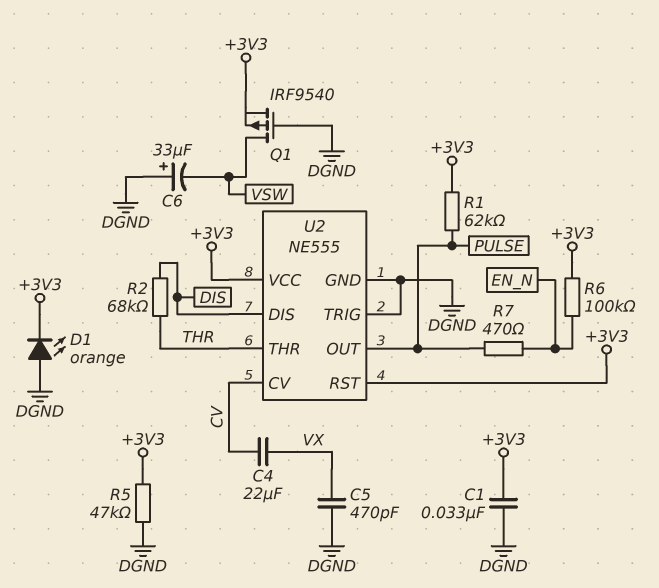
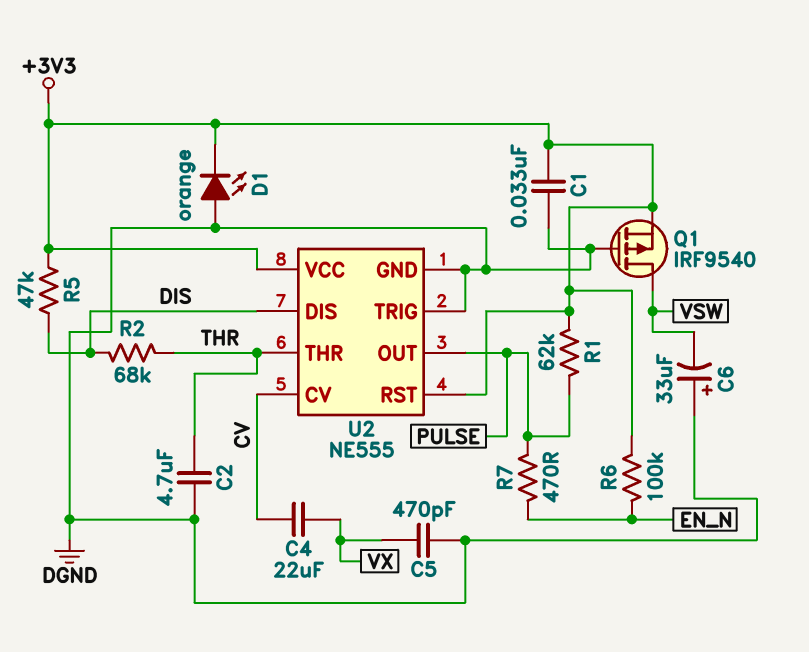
C2: none -> 4.7uF (DGND, THR)
R5: 47k (+3V3, DGND) -> 47k (+3V3, DIS)

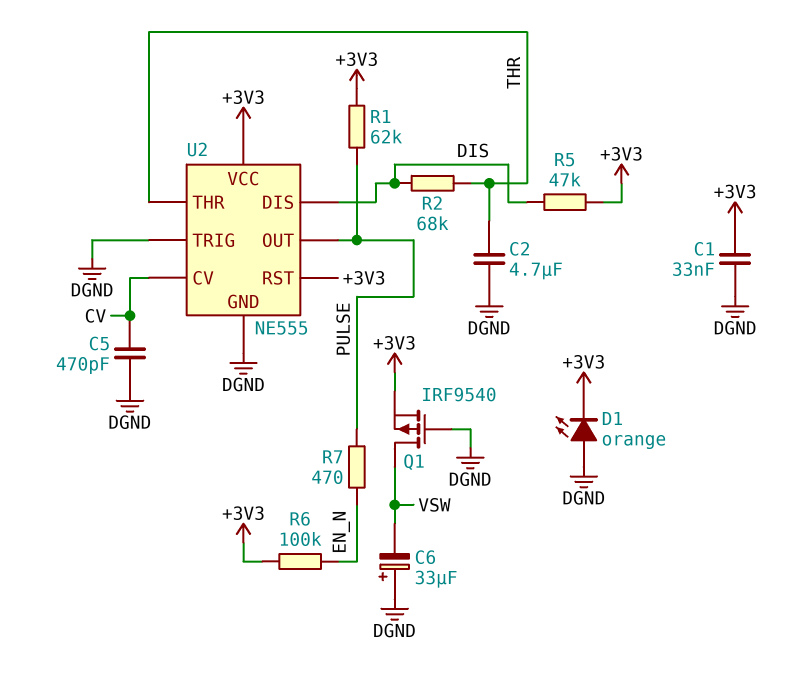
C4: 22uF (CV, VX) -> none
C5: 470pF (DGND, VX) -> 470pF (CV, DGND)

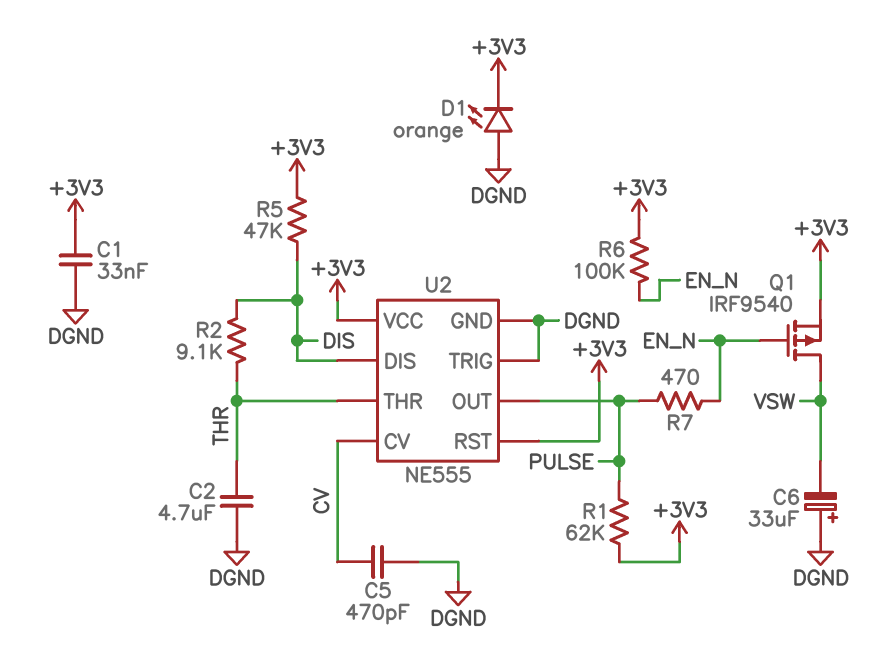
Q1: PMOS IRF9540 (G DGND, D VSW, S +3V3) -> PMOS IRF9540 (G EN_N, D VSW, S +3V3)
R2: 68k (DIS, THR) -> 9.1k (DIS, THR)

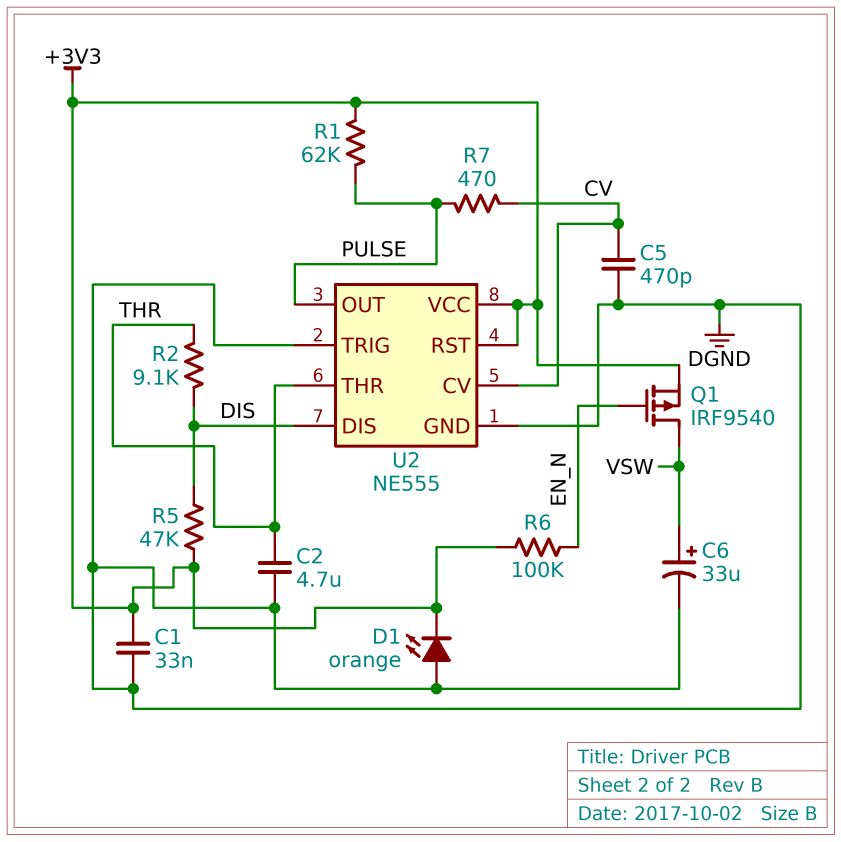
C6: 33uF (plus DGND, minus VSW) -> 33uF (plus VSW, minus DGND)
R7: 470 (EN_N, PULSE) -> 470 (CV, PULSE)

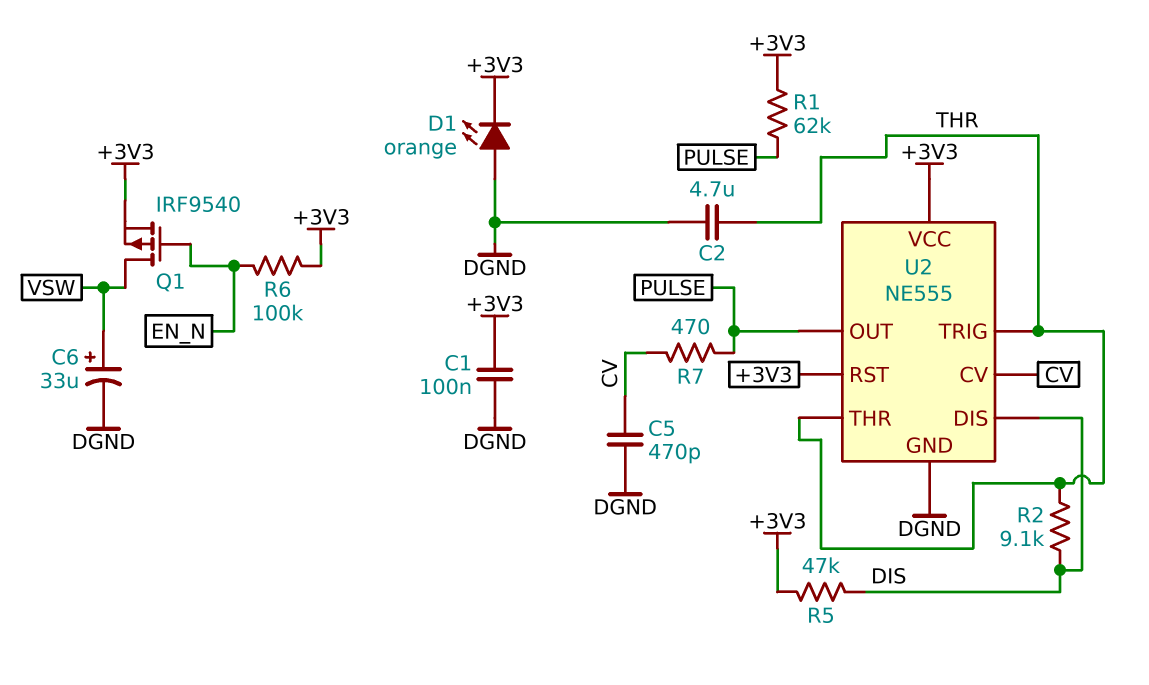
C1: 33nF (+3V3, DGND) -> 100nF (+3V3, DGND)
U2 pin TRIG: DGND -> THR

